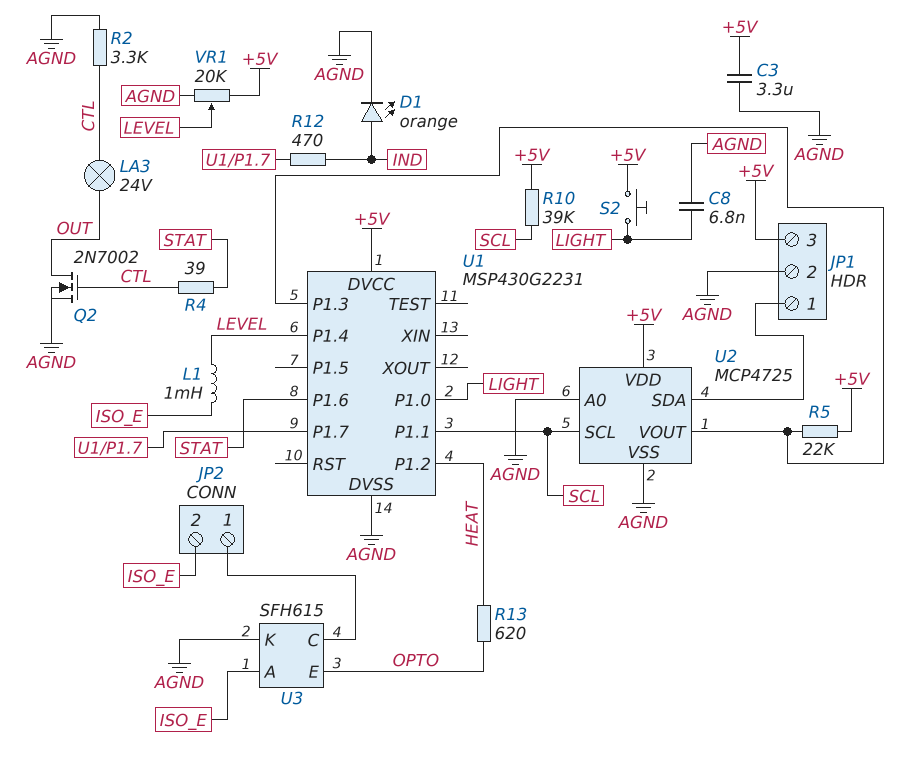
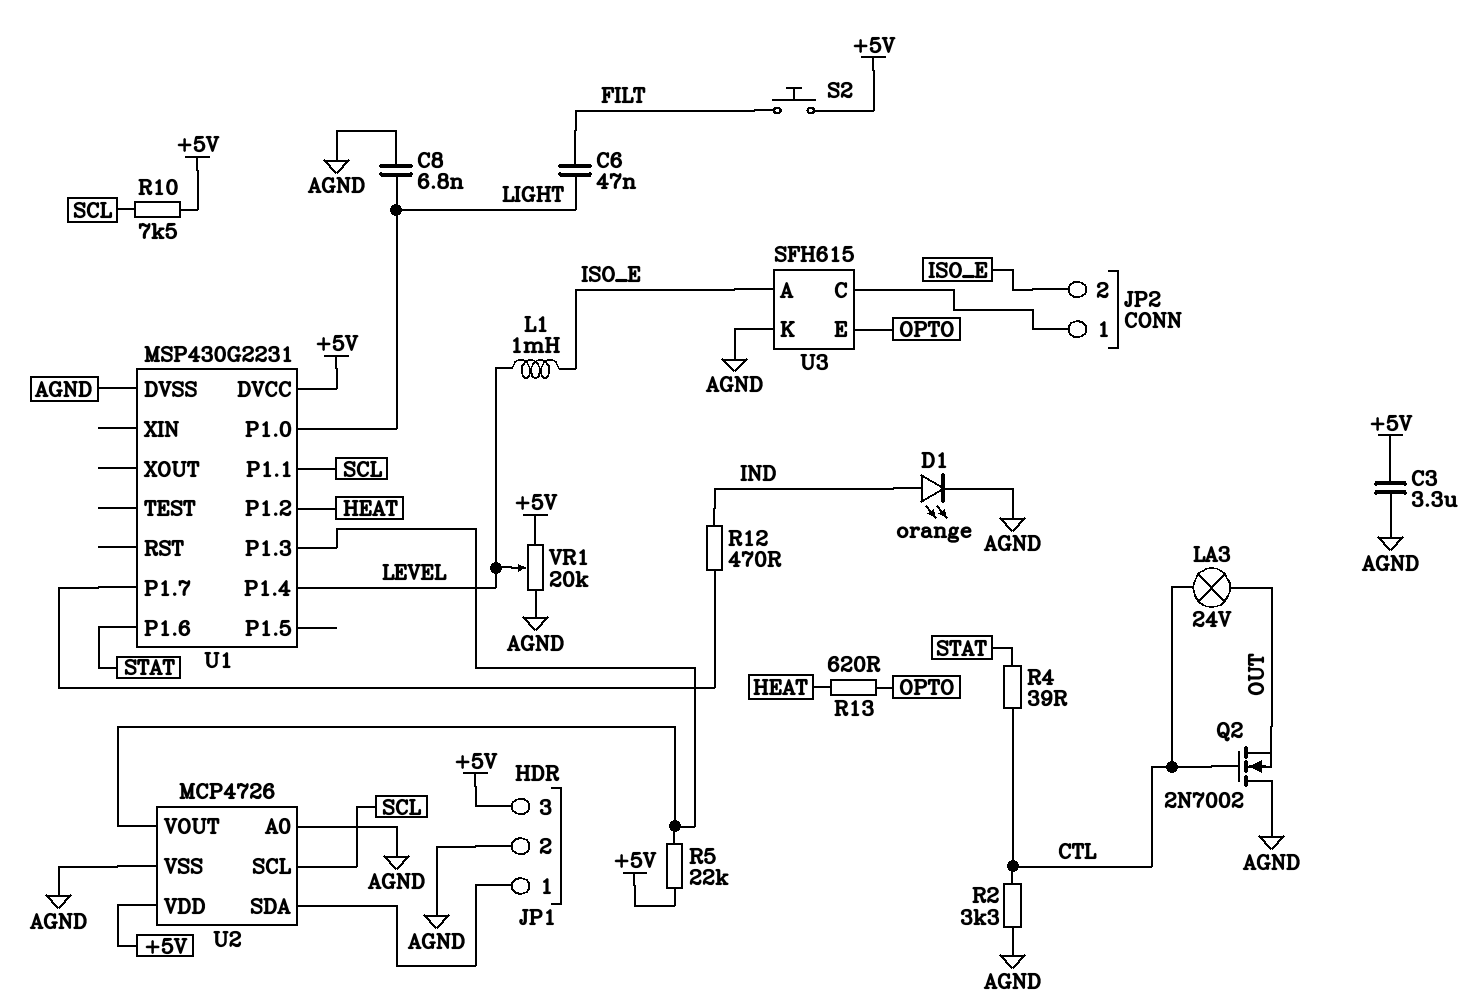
C6: none -> 47nF (FILT, LIGHT)
Q2: NMOS 2N7002 (G CTL, D OUT, S AGND) -> NMOS 2N7002 (G CTL, D AGND, S OUT)
R10: 39k (+5V, SCL) -> 7.5k (+5V, SCL)
S2: button (+5V, LIGHT) -> button (+5V, FILT)
U2: MCP4725 -> MCP4726

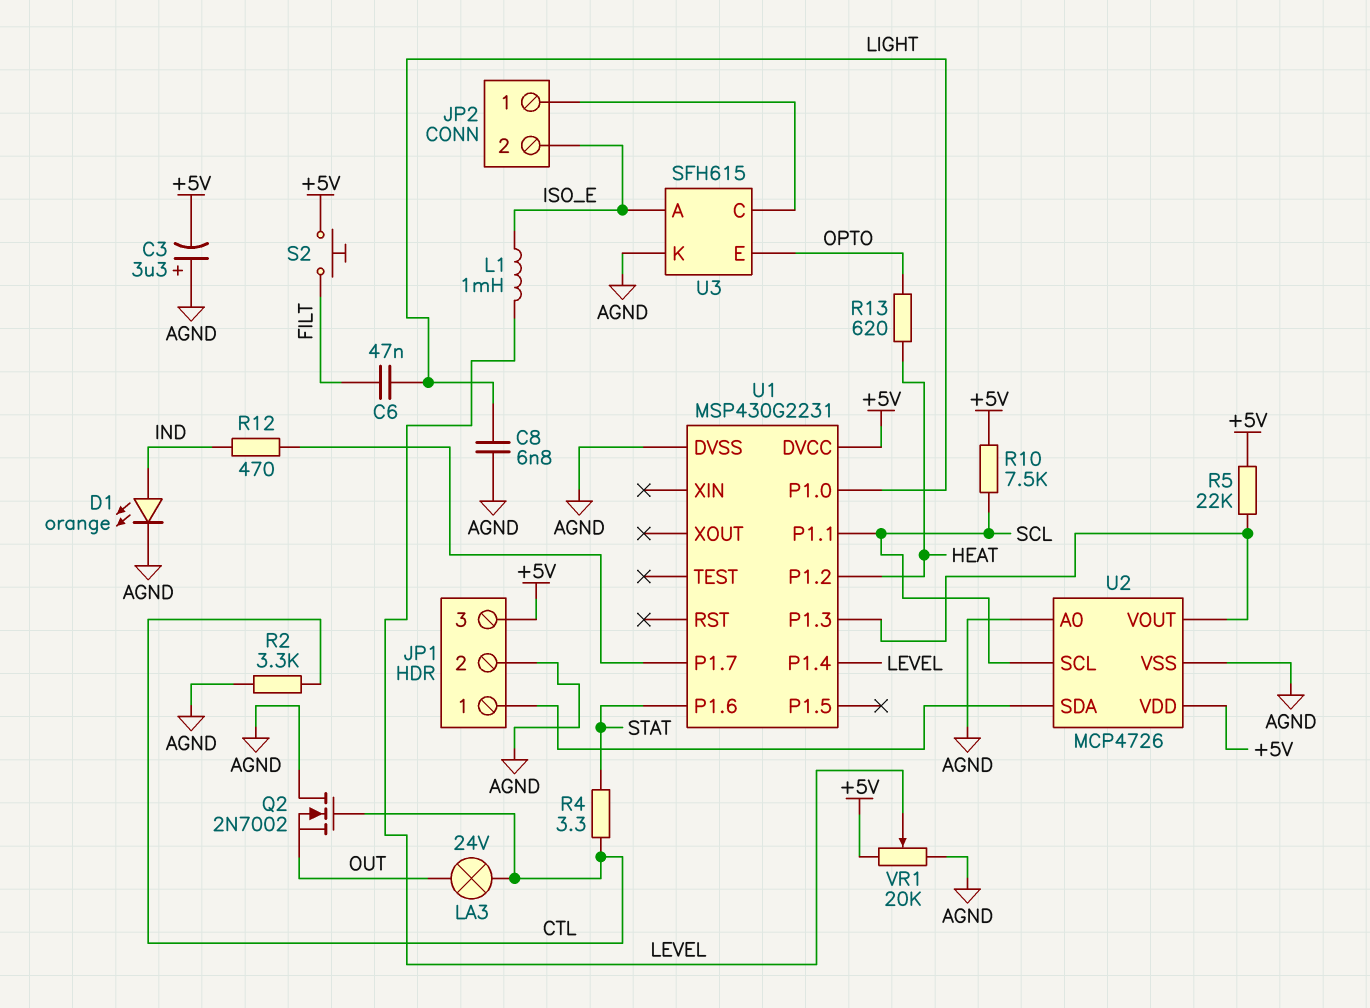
C3: 3.3uF (+5V, AGND) -> 3.3uF (plus AGND, minus +5V)
R4: 39 (CTL, STAT) -> 3.3 (CTL, STAT)

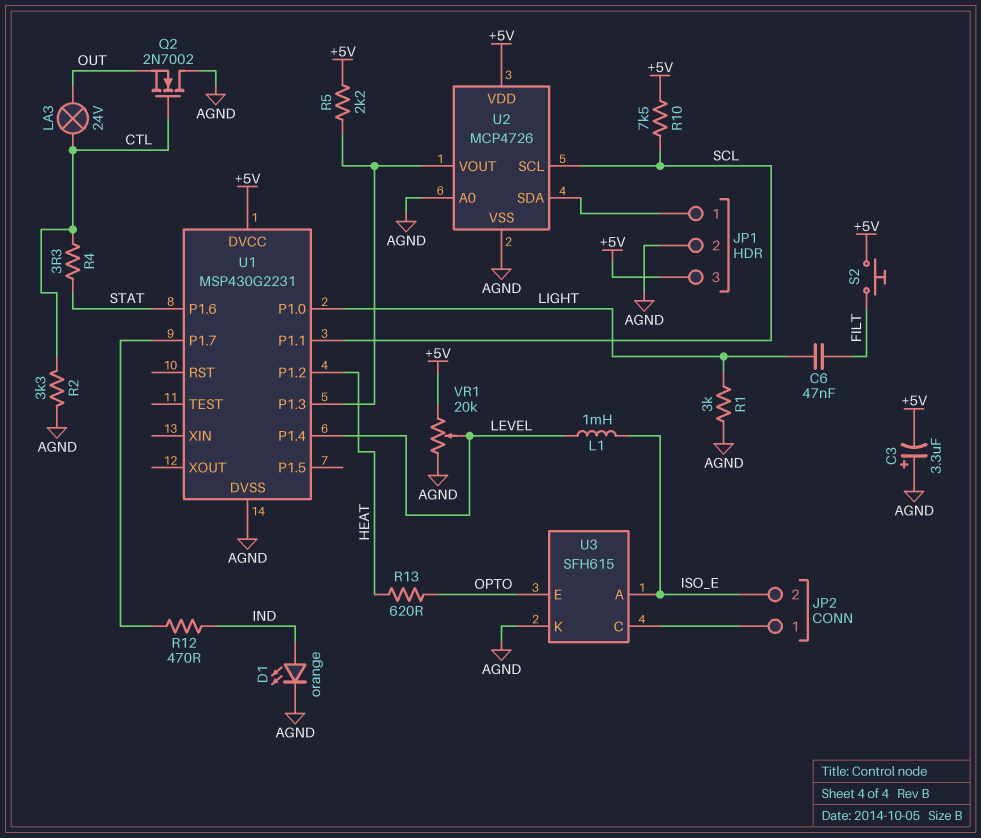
C8: 6.8nF (AGND, LIGHT) -> none
R1: none -> 3k (AGND, LIGHT)
R5: 22k (+5V, U1/P1.3) -> 2.2k (+5V, U1/P1.3)

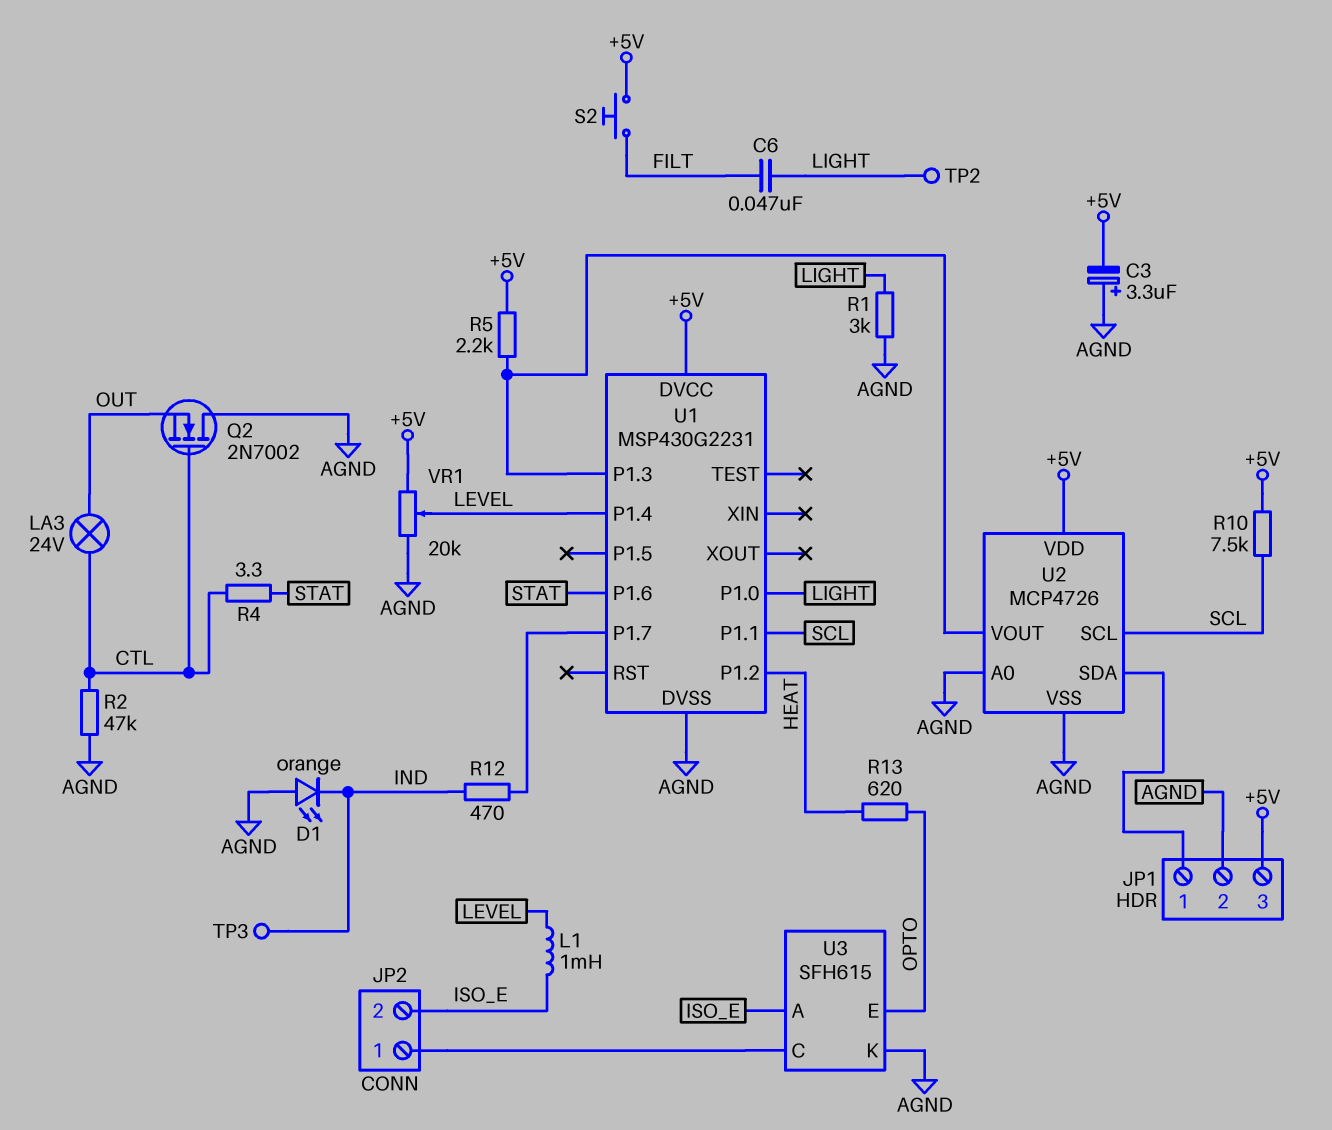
D1: LED orange (A IND, K AGND) -> LED orange (A AGND, K IND)
R2: 3.3k (AGND, CTL) -> 47k (AGND, CTL)
TP2: none -> test point (LIGHT)
TP3: none -> test point (IND)

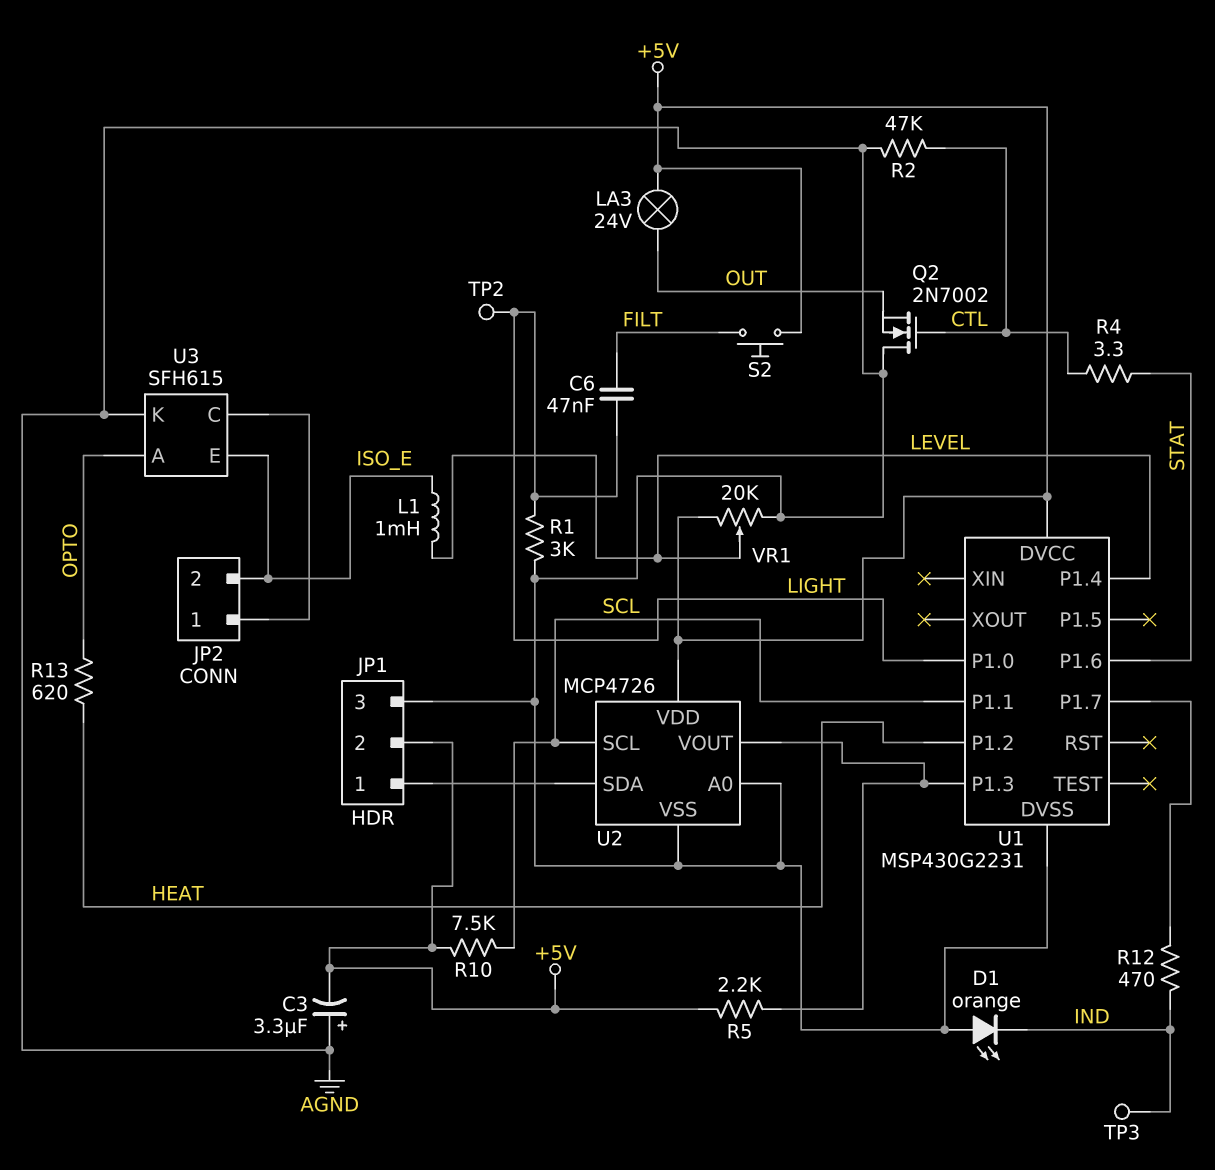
JP1 pin 2: AGND -> +5V
JP1 pin 3: +5V -> AGND
LA3: lamp 24V (CTL, OUT) -> lamp 24V (+5V, OUT)
U3 pin A: ISO_E -> OPTO
U3 pin E: OPTO -> ISO_E

